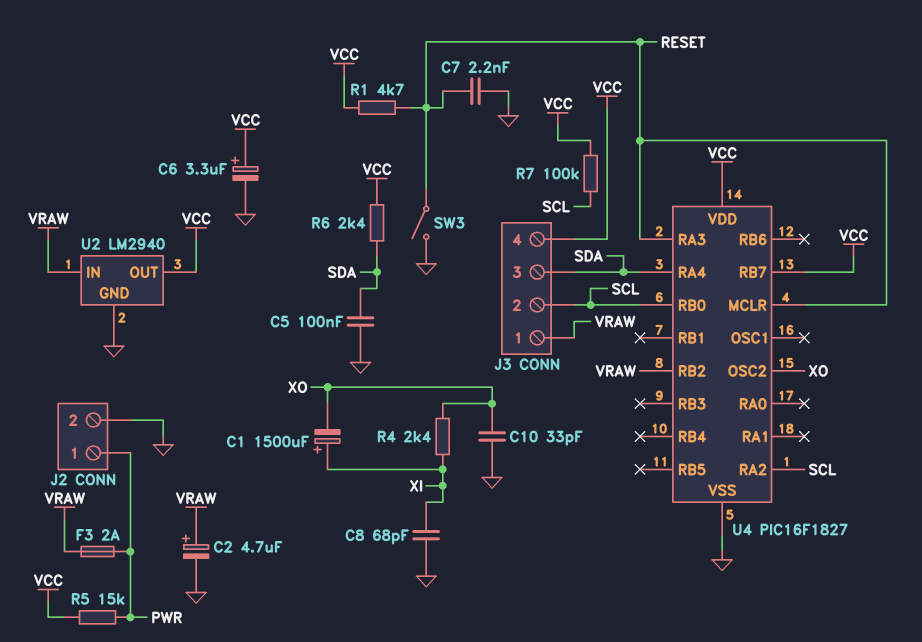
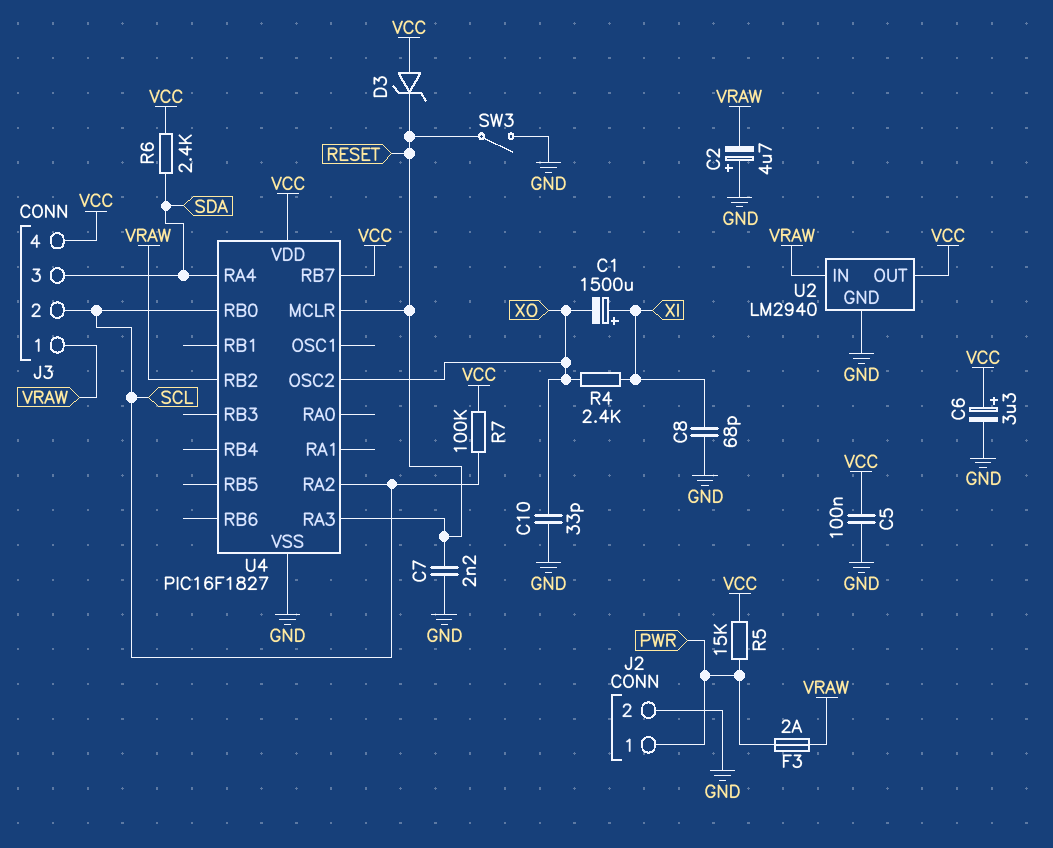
C2: 4.7uF (plus VRAW, minus GND) -> 4.7uF (plus GND, minus VRAW)
C5: 100nF (GND, SDA) -> 100nF (GND, VCC)
D3: none -> zener (A VCC, K RESET)
R1: 4.7k (RESET, VCC) -> none

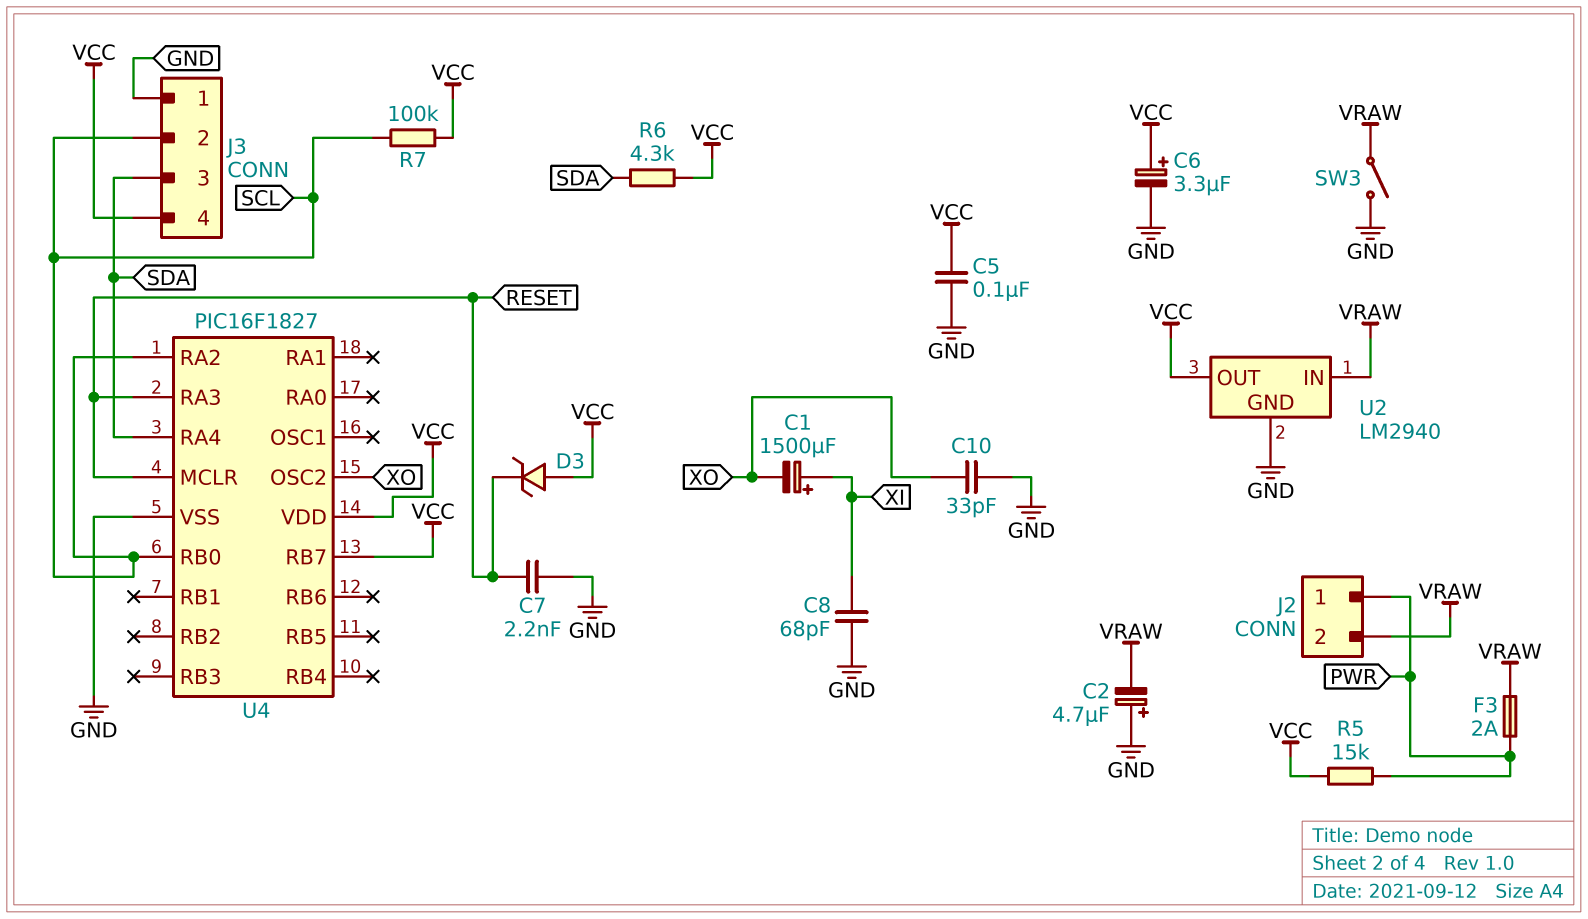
J2 pin 2: GND -> VRAW
J3 pin 1: VRAW -> GND
R4: 2.4k (XI, XO) -> none
R6: 2.4k (SDA, VCC) -> 4.3k (SDA, VCC)
SW3: switch (GND, RESET) -> switch (GND, VRAW)
U4 pin RB2: VRAW -> none

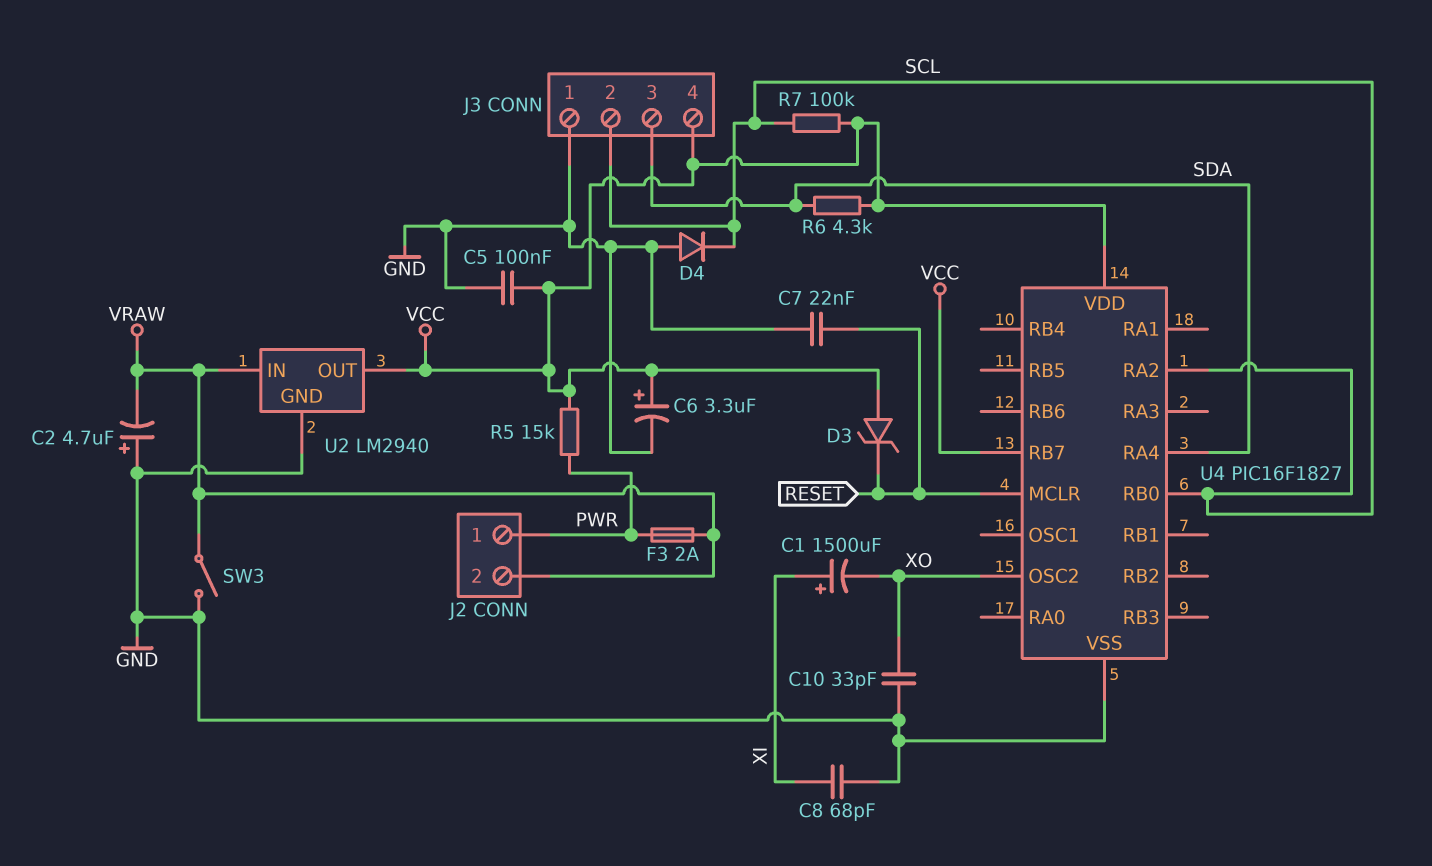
C7: 2.2nF (GND, RESET) -> 22nF (GND, RESET)
D4: none -> diode (A GND, K SCL)
U4 pin RA3: RESET -> none

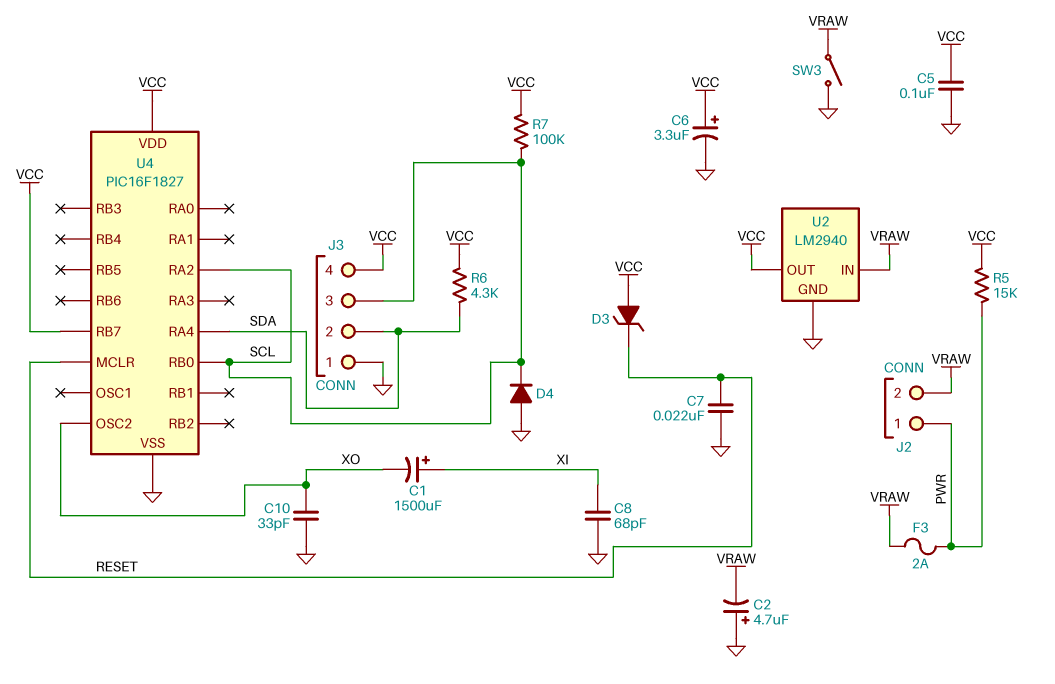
J3 pin 2: SCL -> SDA
J3 pin 3: SDA -> SCL

